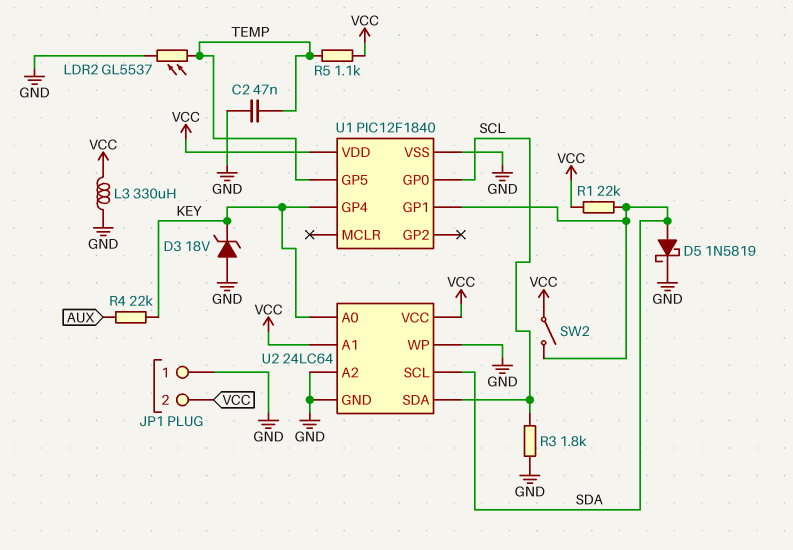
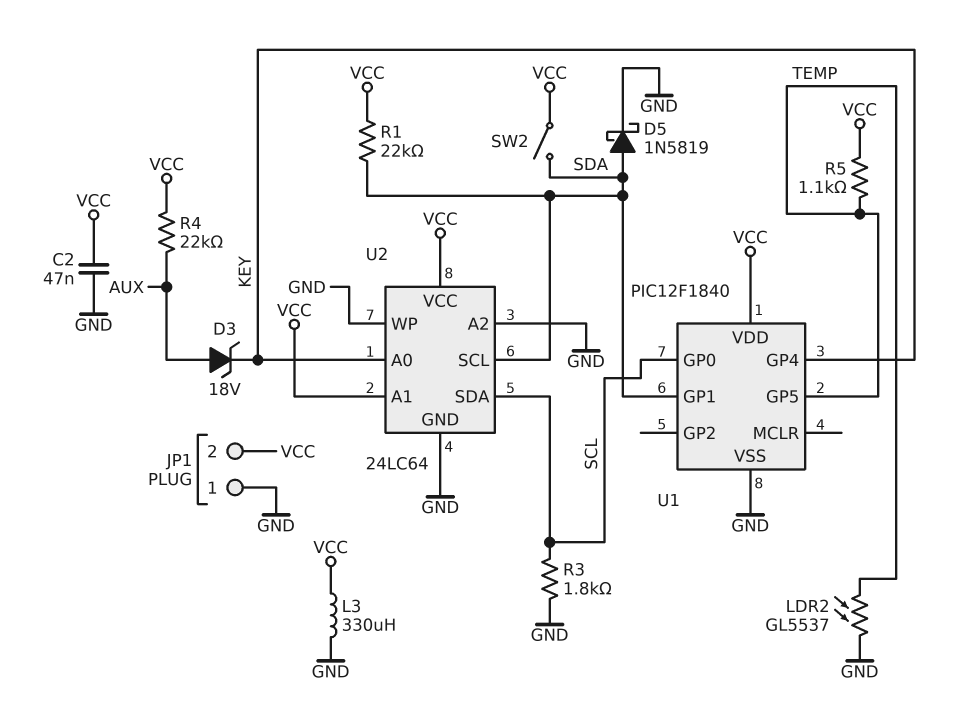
C2: 47nF (GND, TEMP) -> 47nF (GND, VCC)
D3: zener 18V (A GND, K KEY) -> zener 18V (A AUX, K KEY)
R4: 22k (AUX, KEY) -> 22k (AUX, VCC)

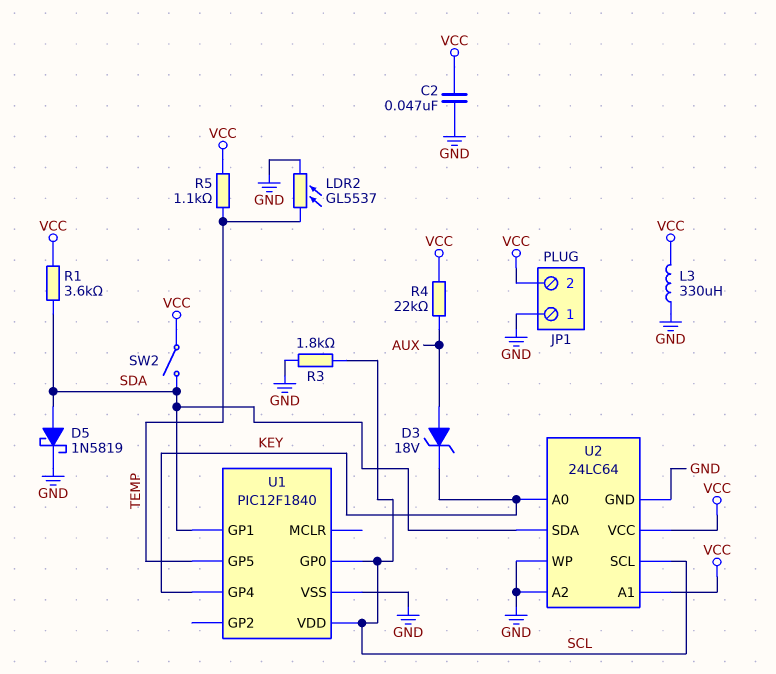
R1: 22k (SDA, VCC) -> 3.6k (SDA, VCC)
U1 pin VDD: VCC -> SCL
U2 pin SCL: SDA -> SCL
U2 pin SDA: SCL -> SDA

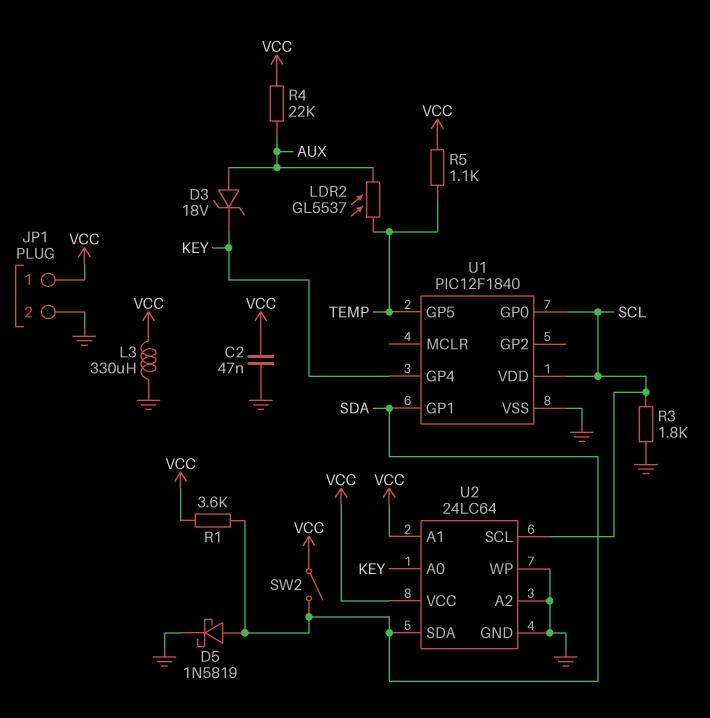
JP1 pin 1: GND -> VCC
JP1 pin 2: VCC -> GND
LDR2: GL5537 (GND, TEMP) -> GL5537 (AUX, TEMP)

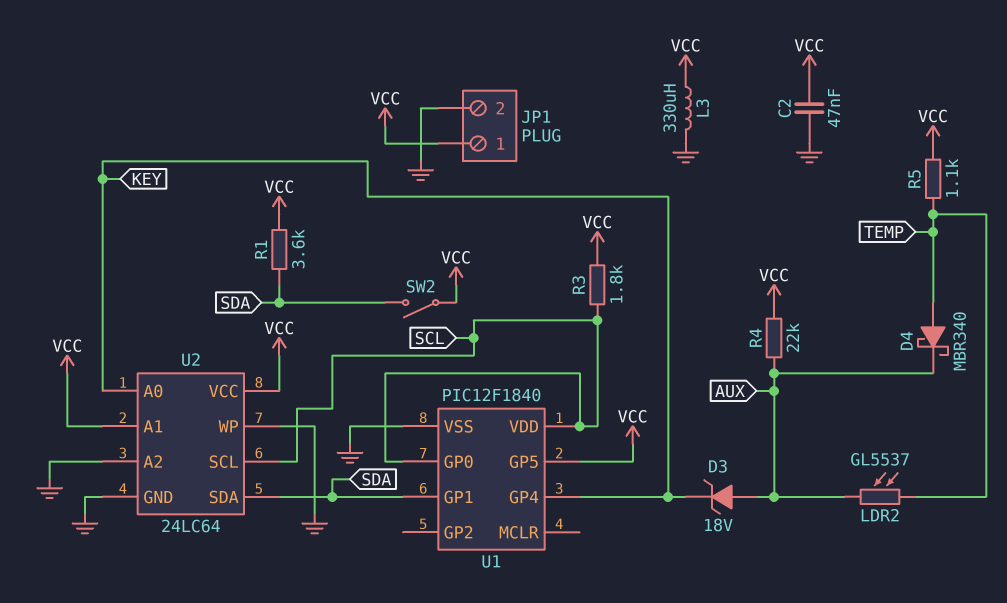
D4: none -> schottky MBR340 (A TEMP, K AUX)
D5: schottky 1N5819 (A SDA, K GND) -> none
R3: 1.8k (GND, SCL) -> 1.8k (SCL, VCC)
U1 pin GP5: TEMP -> VCC

